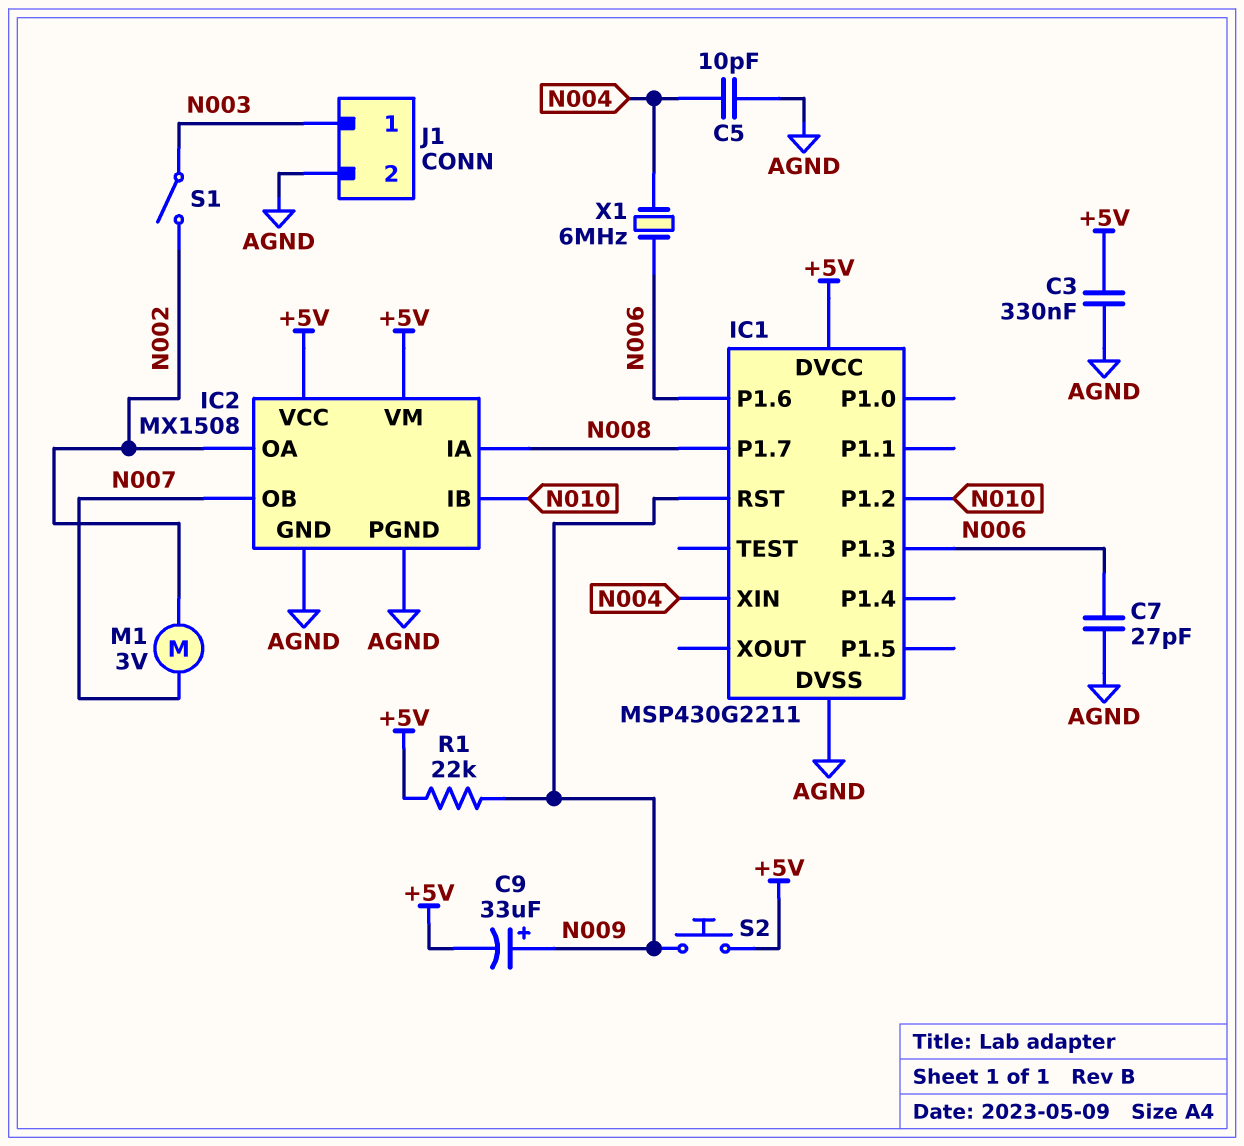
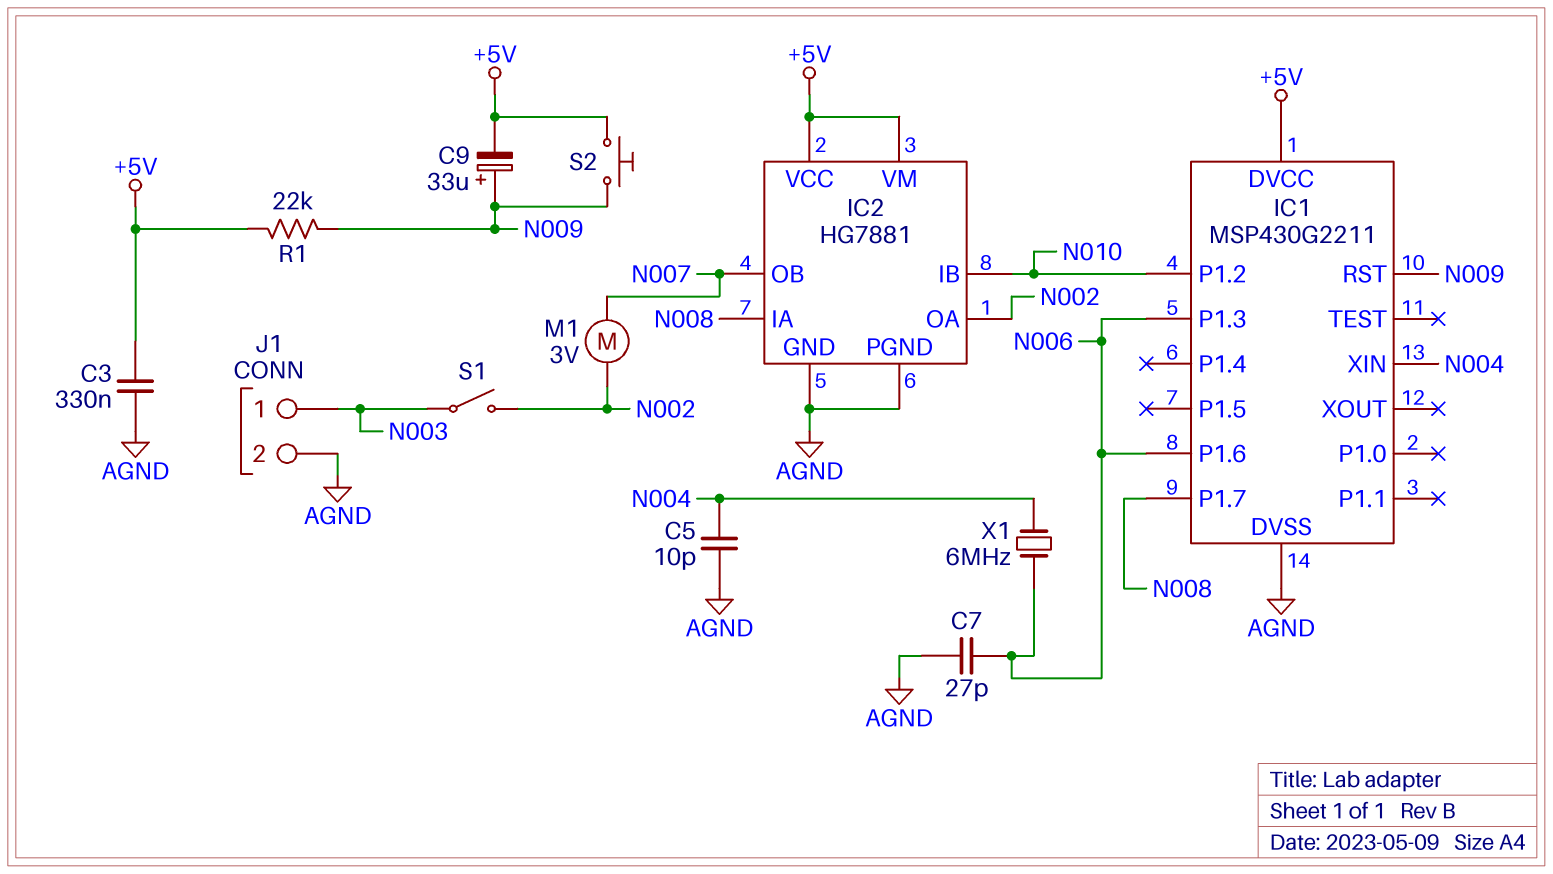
IC2: MX1508 -> HG7881

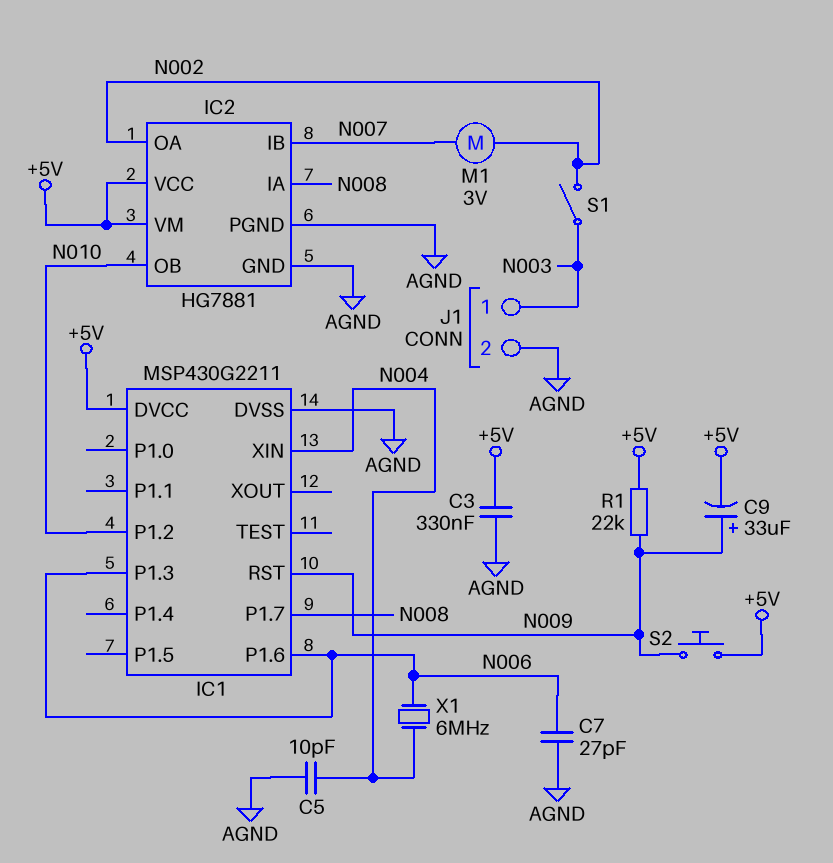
IC2 pin IB: N010 -> N007
IC2 pin OB: N007 -> N010

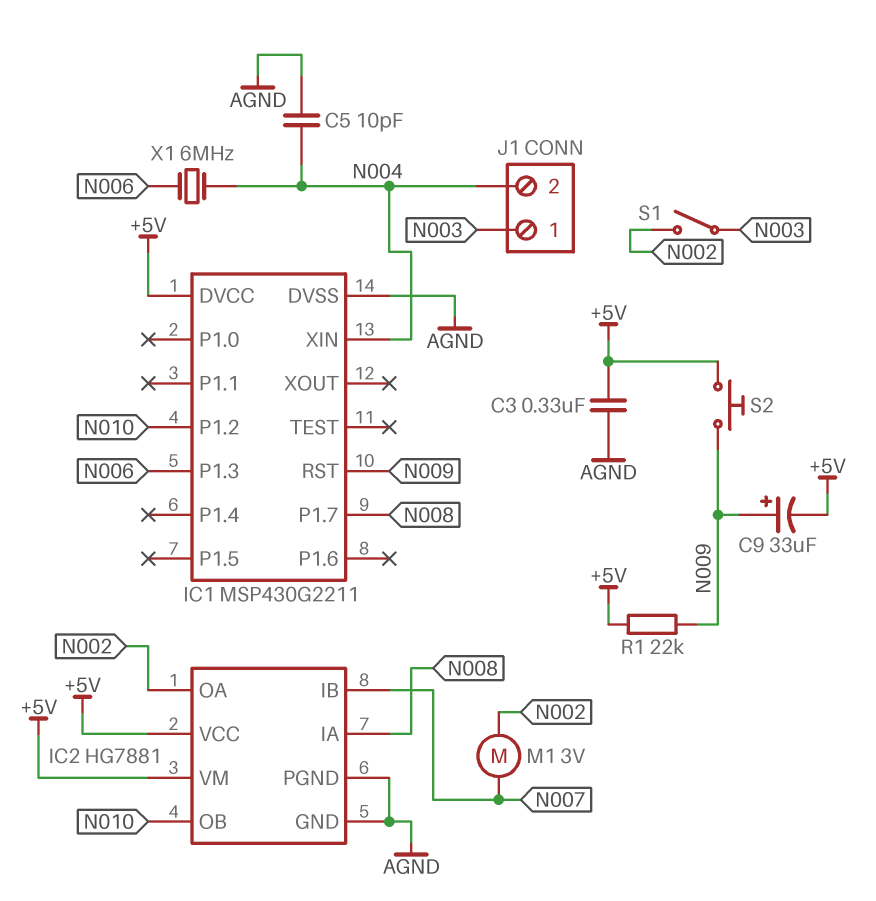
C7: 27pF (AGND, N006) -> none
IC1 pin P1.6: N006 -> none
J1 pin 2: AGND -> N004

